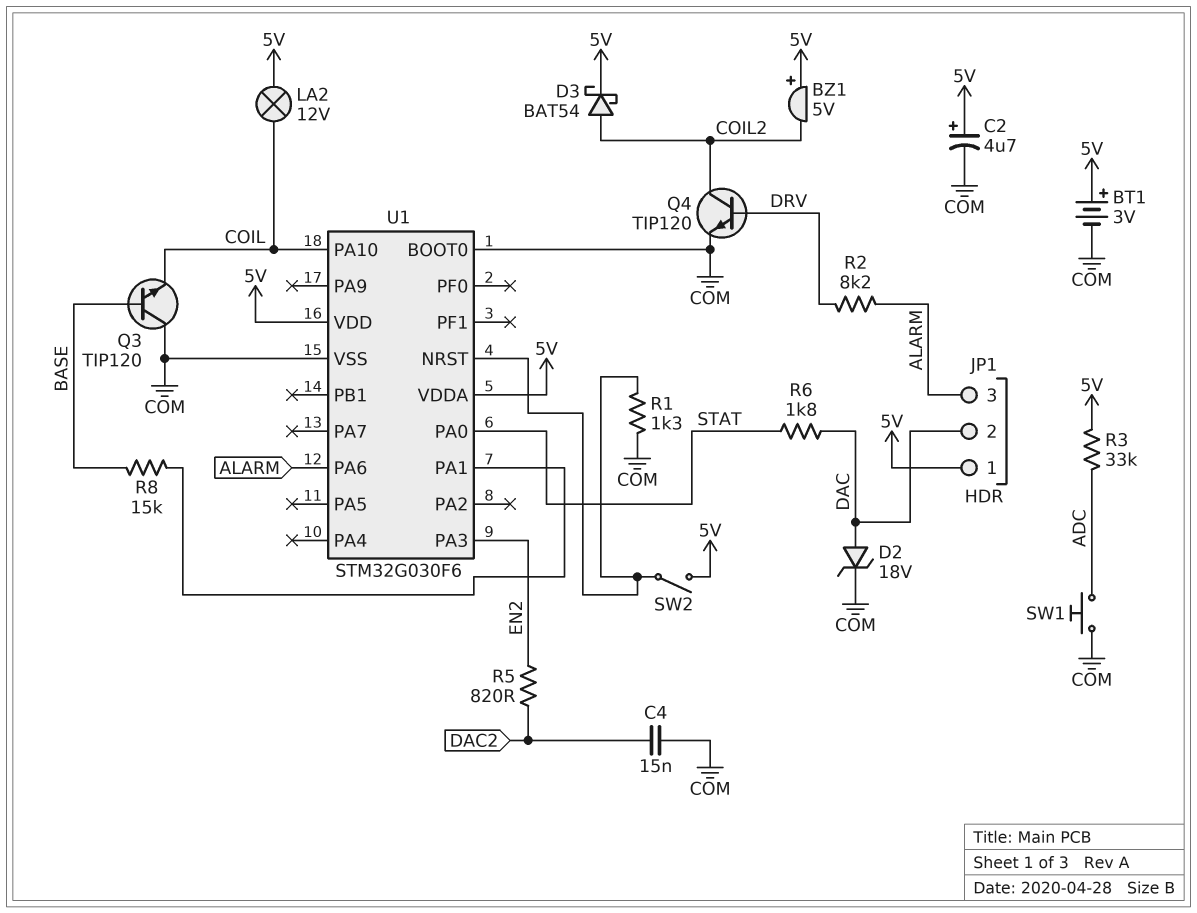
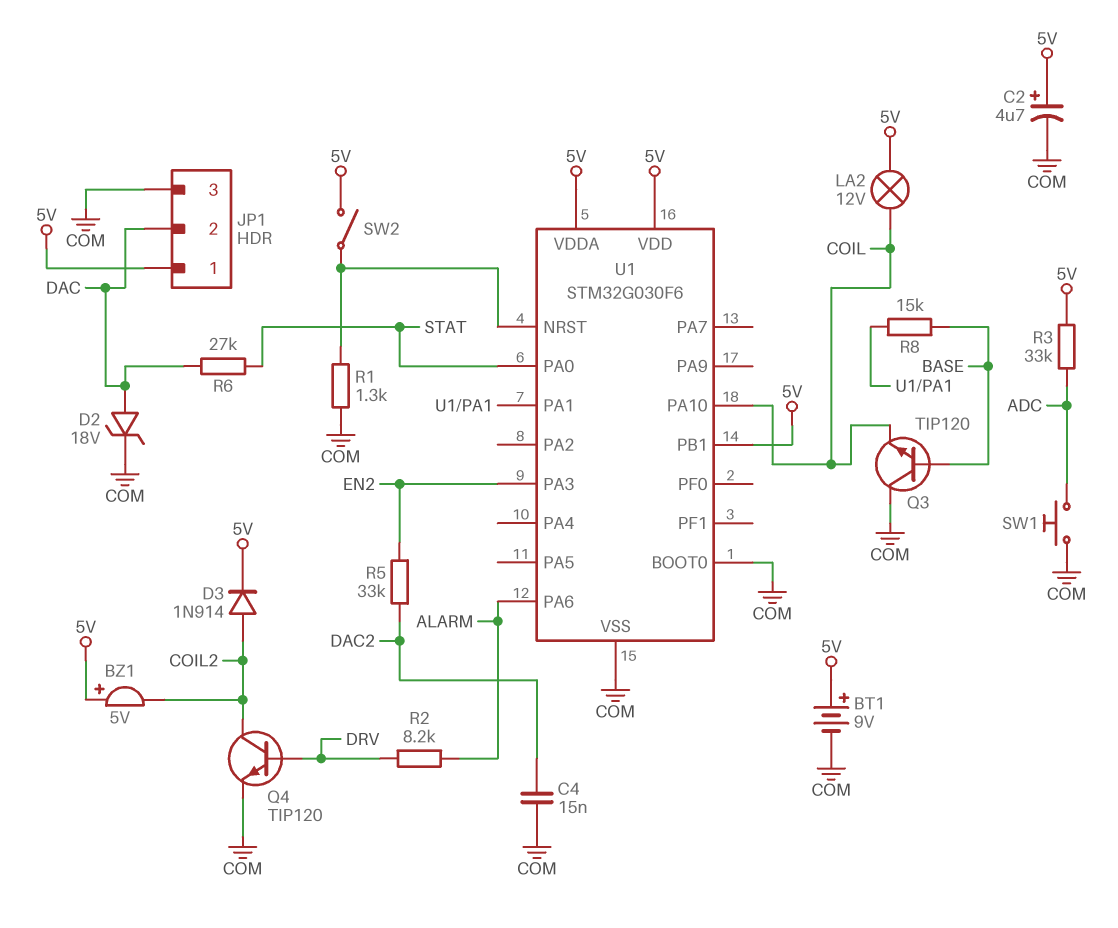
BT1: 3V (plus 5V, minus COM) -> 9V (plus 5V, minus COM)
D3: schottky BAT54 (A COIL2, K 5V) -> diode 1N914 (A COIL2, K 5V)
JP1 pin 3: ALARM -> COM
R5: 820 (DAC2, EN2) -> 33k (DAC2, EN2)
R6: 1.8k (DAC, STAT) -> 27k (DAC, STAT)
U1 pin PB1: none -> 5V

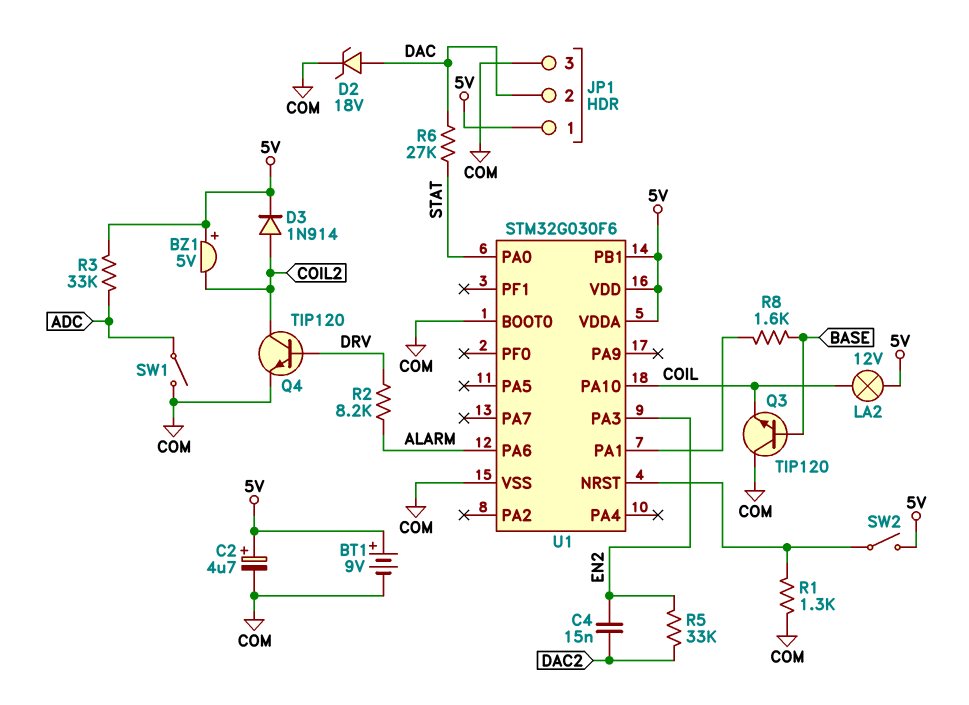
C4: 15nF (COM, DAC2) -> 15nF (DAC2, EN2)
R8: 15k (BASE, U1/PA1) -> 1.6k (BASE, U1/PA1)
SW1: button (ADC, COM) -> switch (ADC, COM)

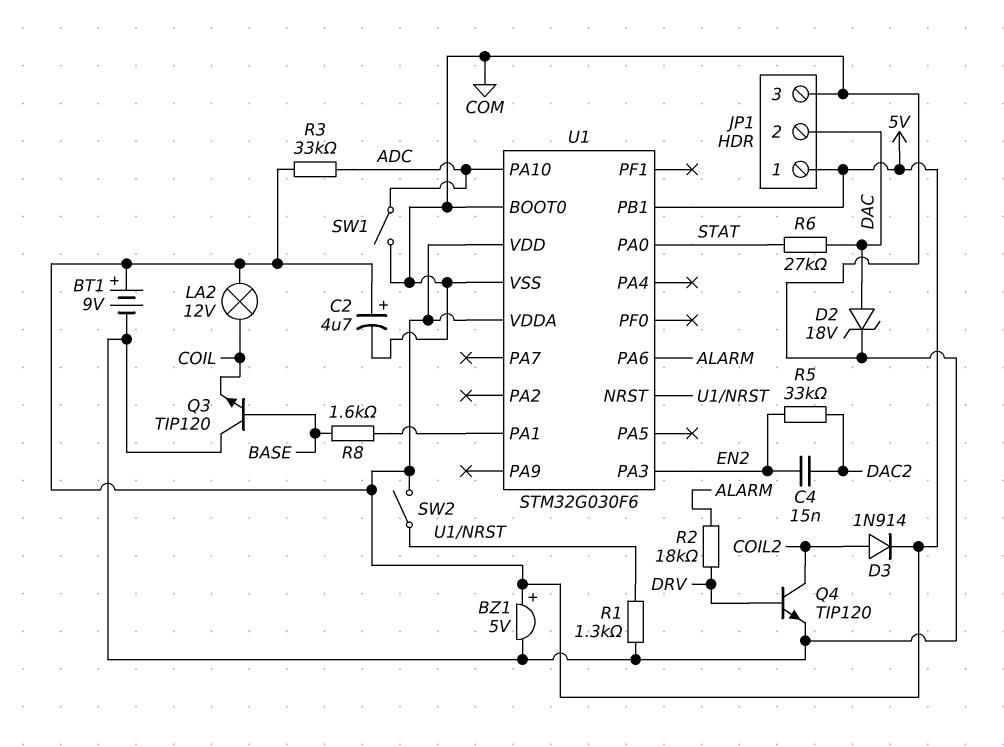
BZ1: buzzer 5V (plus 5V, minus COIL2) -> buzzer 5V (plus 5V, minus COM)
R2: 8.2k (ALARM, DRV) -> 18k (ALARM, DRV)
U1 pin PA10: COIL -> ADC

